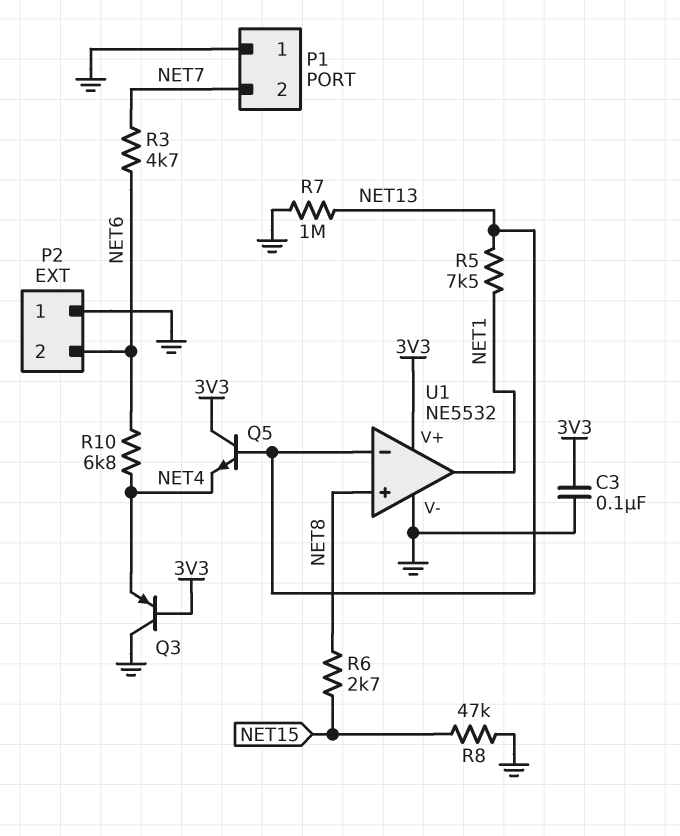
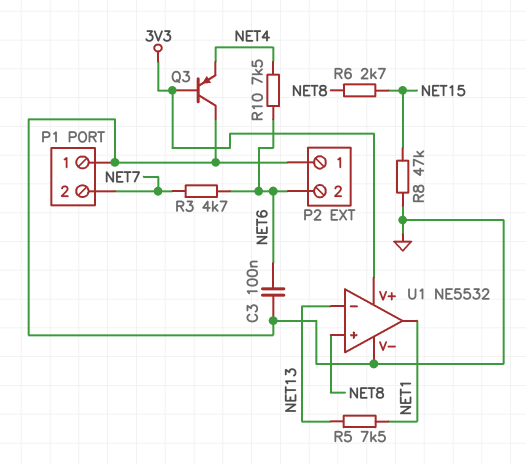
C3: 100nF (3V3, GND) -> 100nF (GND, NET6)
Q5: NPN (B NET13, C 3V3, E NET4) -> none
R7: 1M (GND, NET13) -> none
R10: 6.8k (NET4, NET6) -> 7.5k (NET4, NET6)

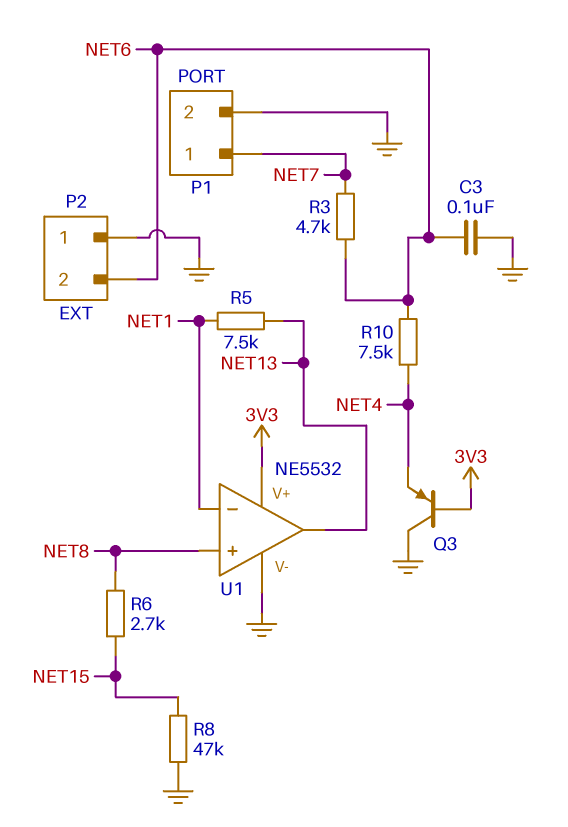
P1 pin 1: GND -> NET7
P1 pin 2: NET7 -> GND
U1 pin in-: NET13 -> NET1
U1 pin out: NET1 -> NET13

